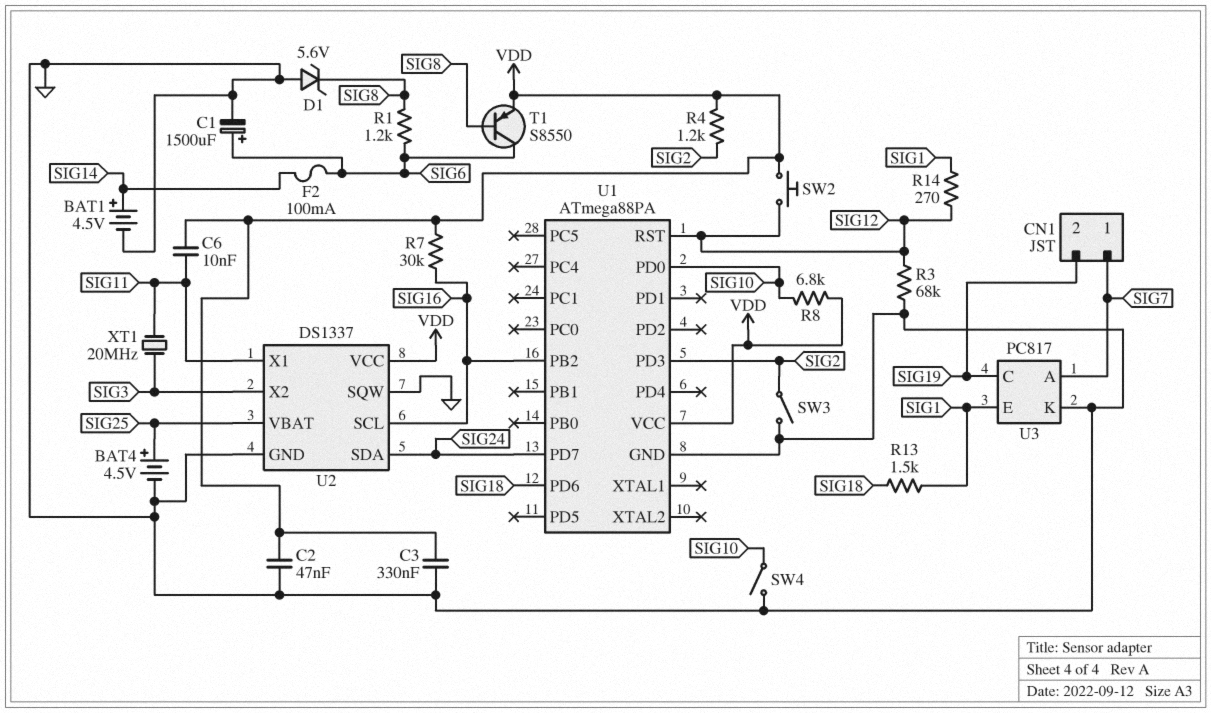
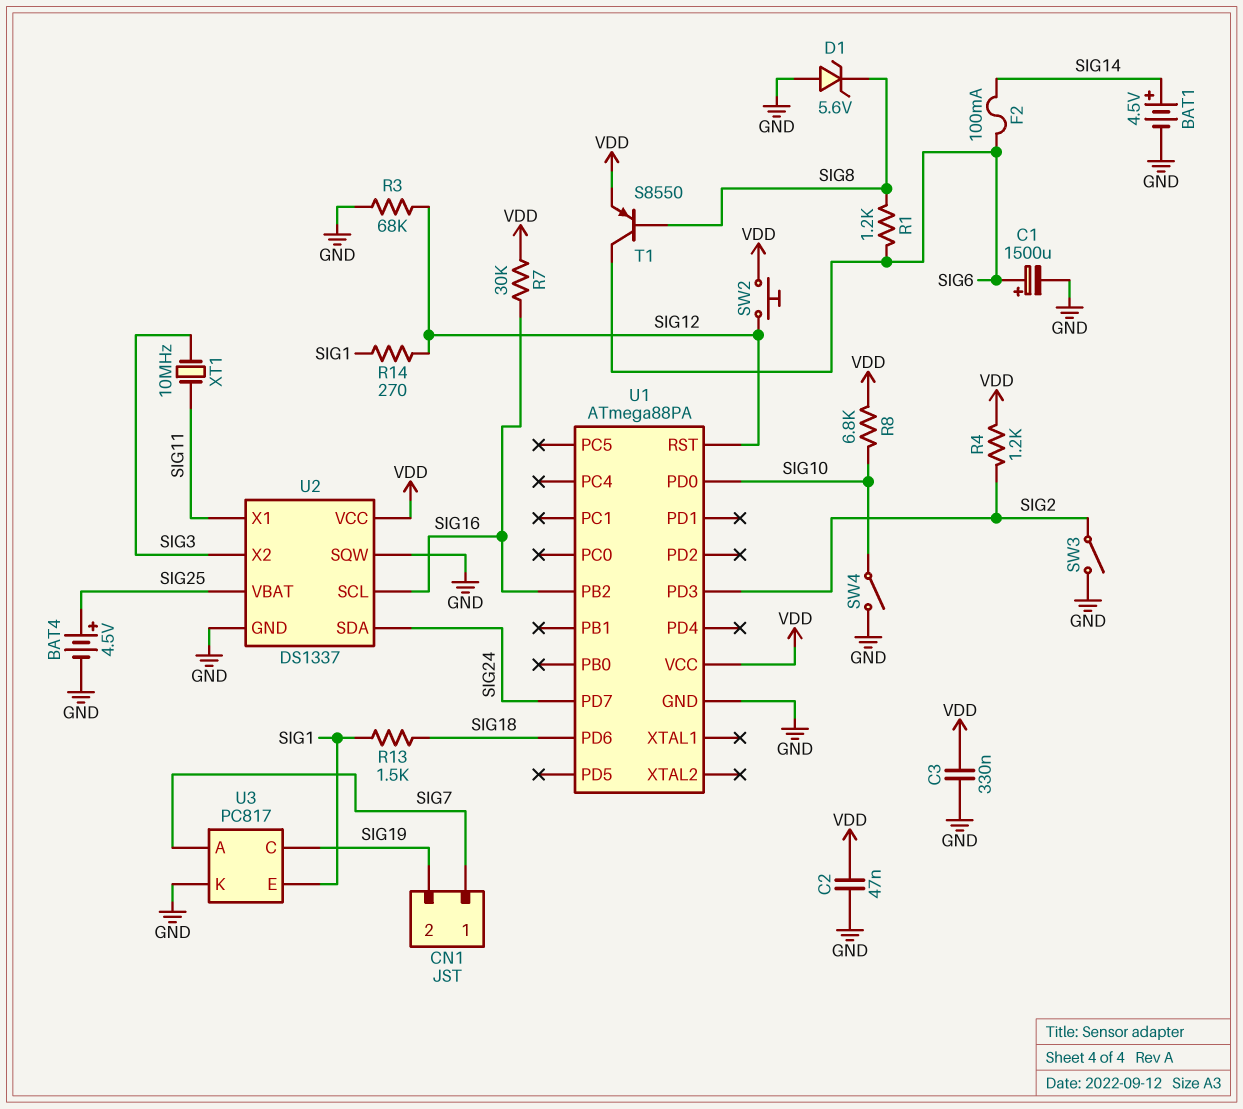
C6: 10nF (SIG11, VDD) -> none
XT1: 20MHz (SIG3, SIG11) -> 10MHz (SIG3, SIG11)

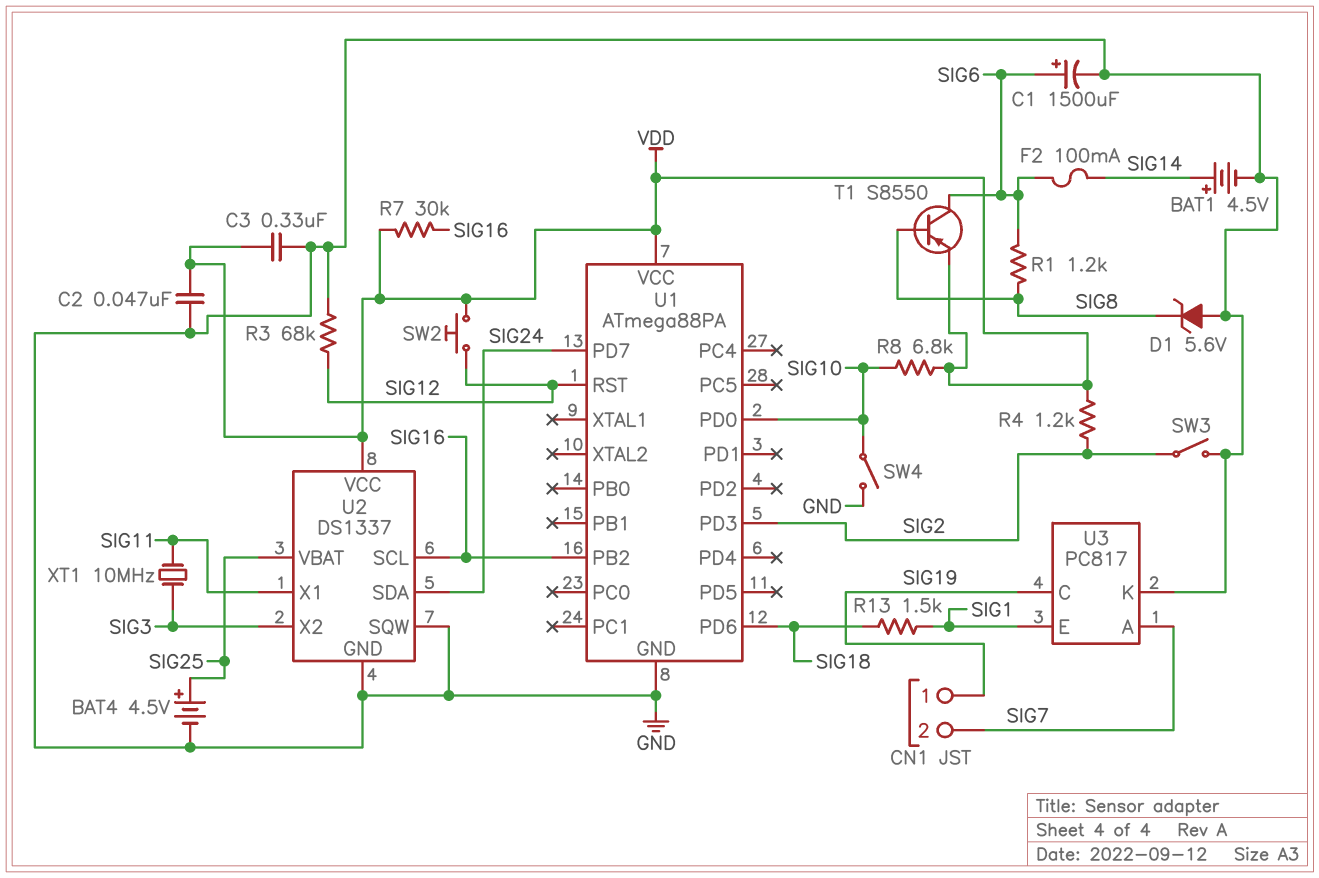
CN1 pin 1: SIG7 -> SIG19
CN1 pin 2: SIG19 -> SIG7
R14: 270 (SIG1, SIG12) -> none

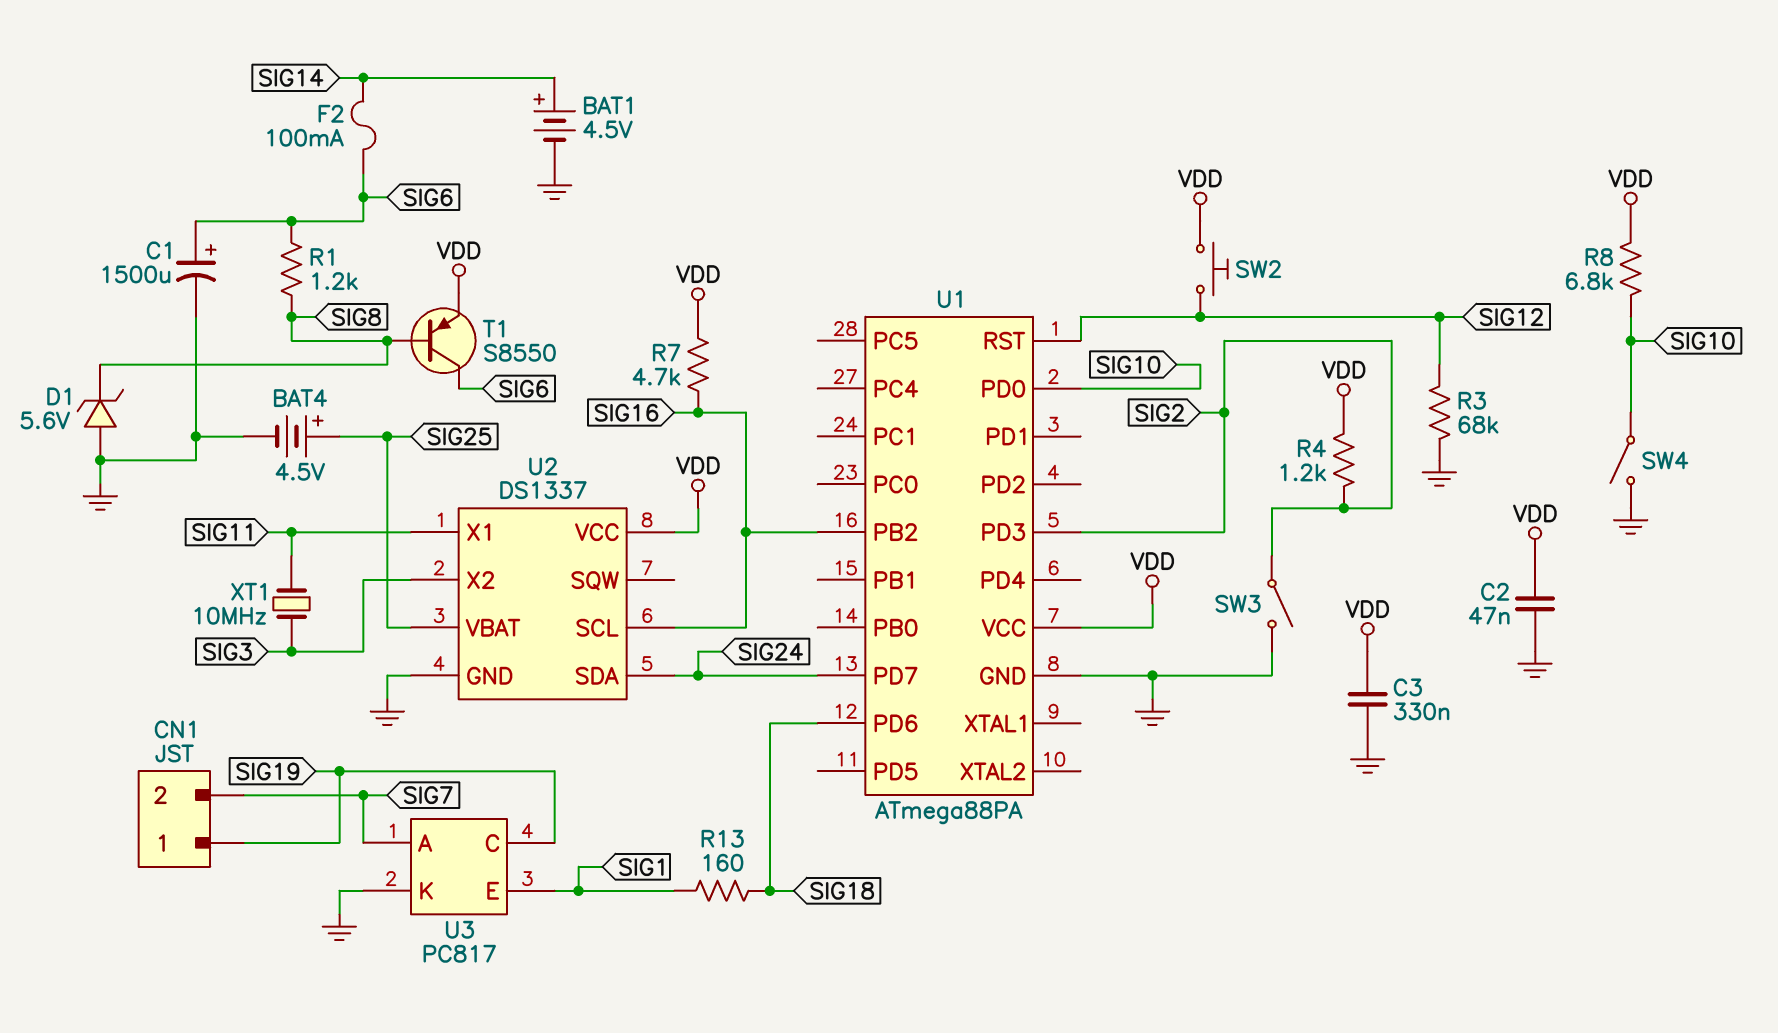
R7: 30k (SIG16, VDD) -> 4.7k (SIG16, VDD)
R13: 1.5k (SIG1, SIG18) -> 160 (SIG1, SIG18)
U2 pin SQW: GND -> none

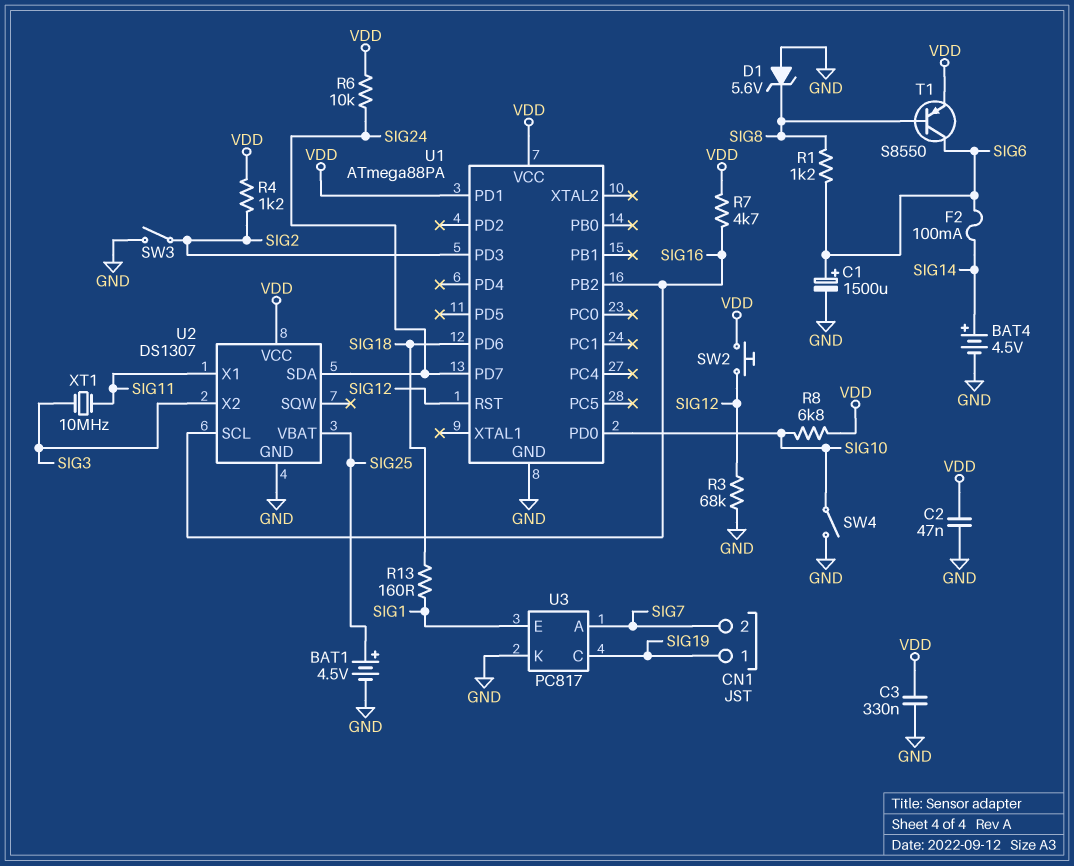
BAT1: 4.5V (plus SIG14, minus GND) -> 4.5V (plus SIG25, minus GND)
BAT4: 4.5V (plus SIG25, minus GND) -> 4.5V (plus SIG14, minus GND)
R6: none -> 10k (SIG24, VDD)
U1 pin PD1: none -> VDD
U2: DS1337 -> DS1307

